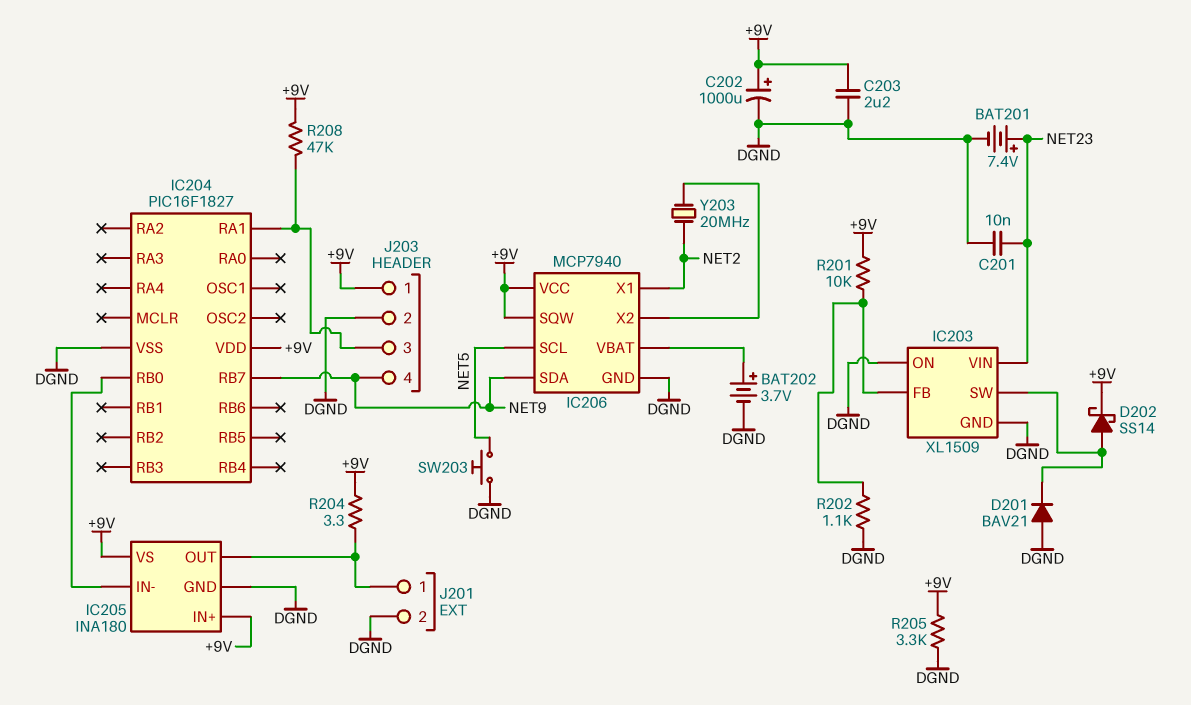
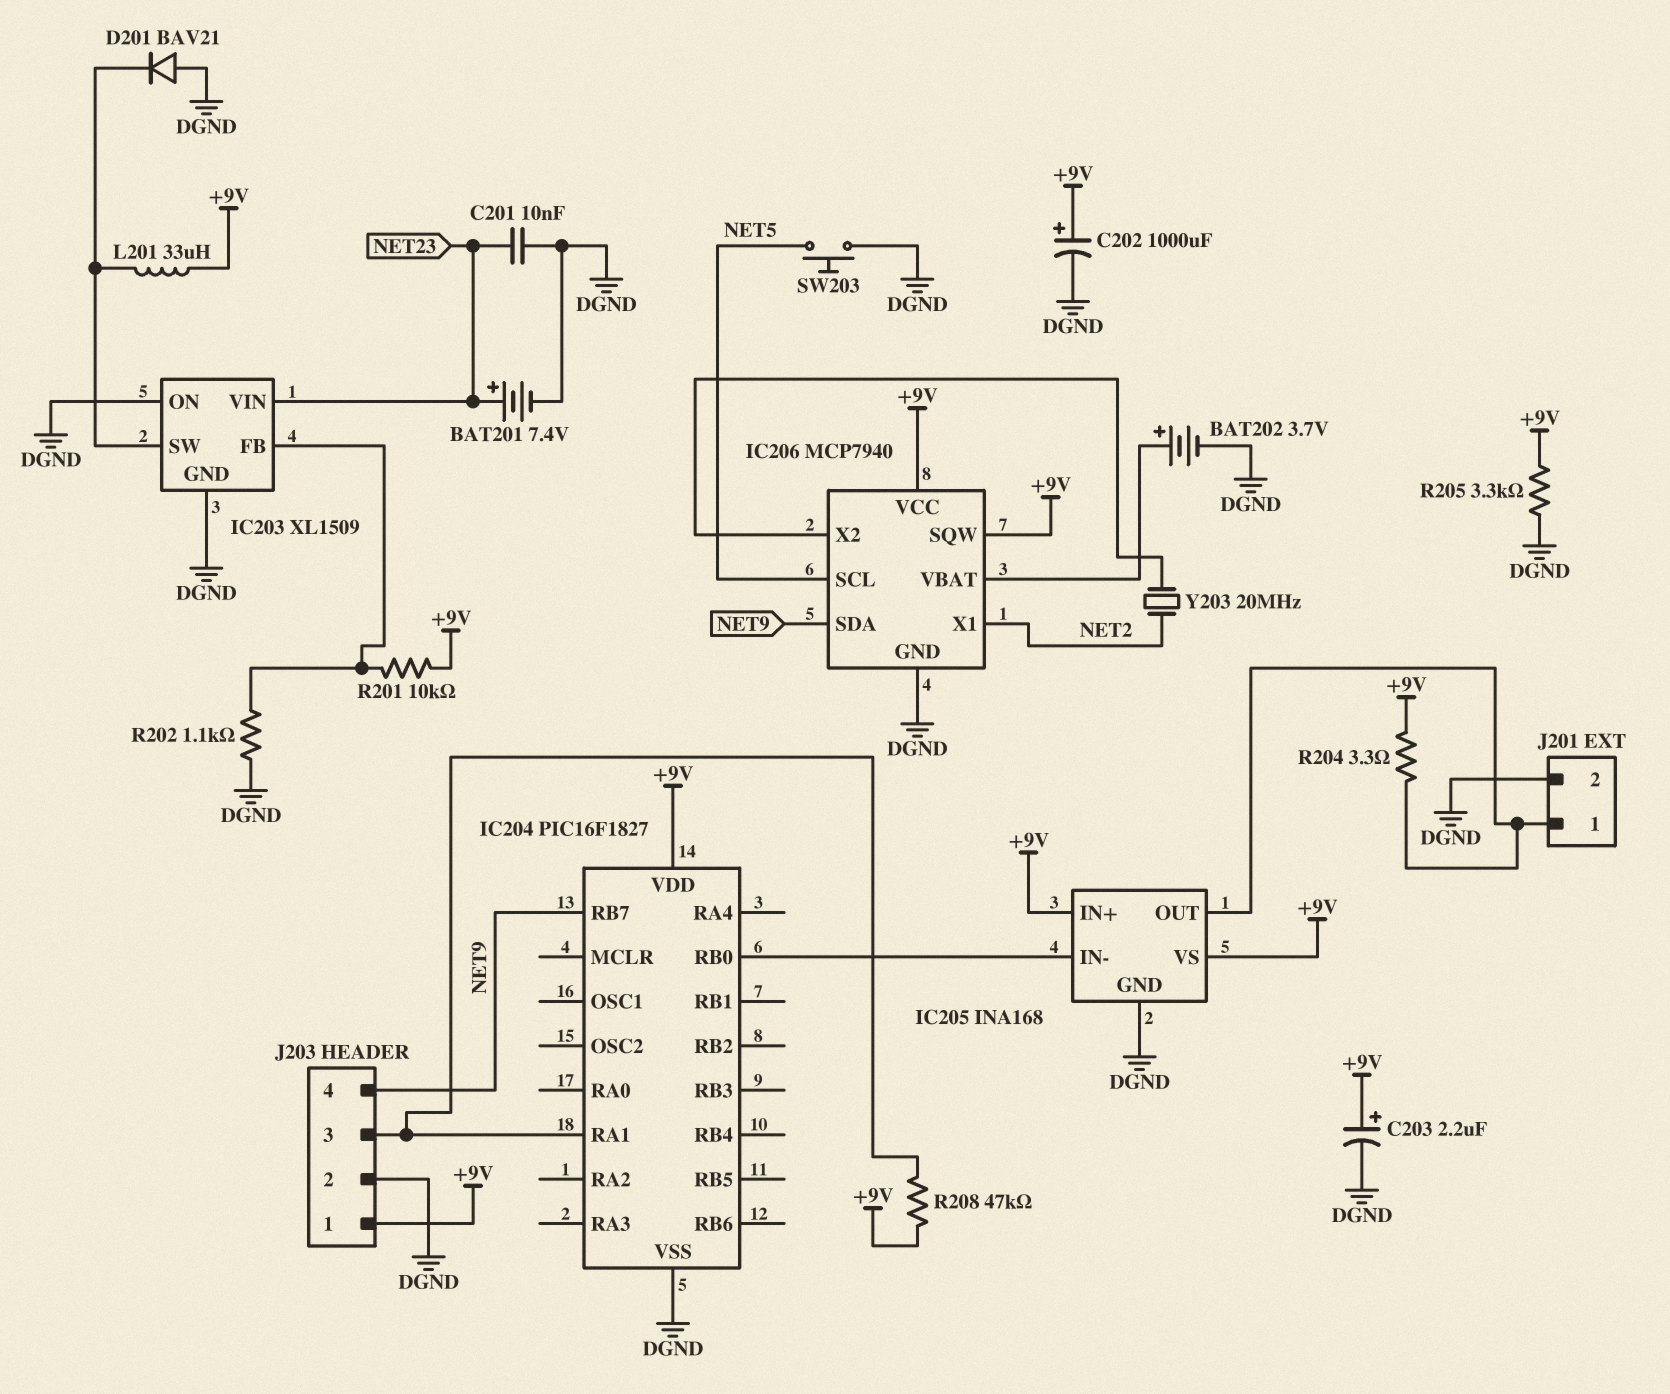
C203: 2.2uF (+9V, DGND) -> 2.2uF (plus +9V, minus DGND)
D202: schottky SS14 (A IC203/SW, K +9V) -> none
IC205: INA180 -> INA168
L201: none -> 33uH (+9V, IC203/SW)

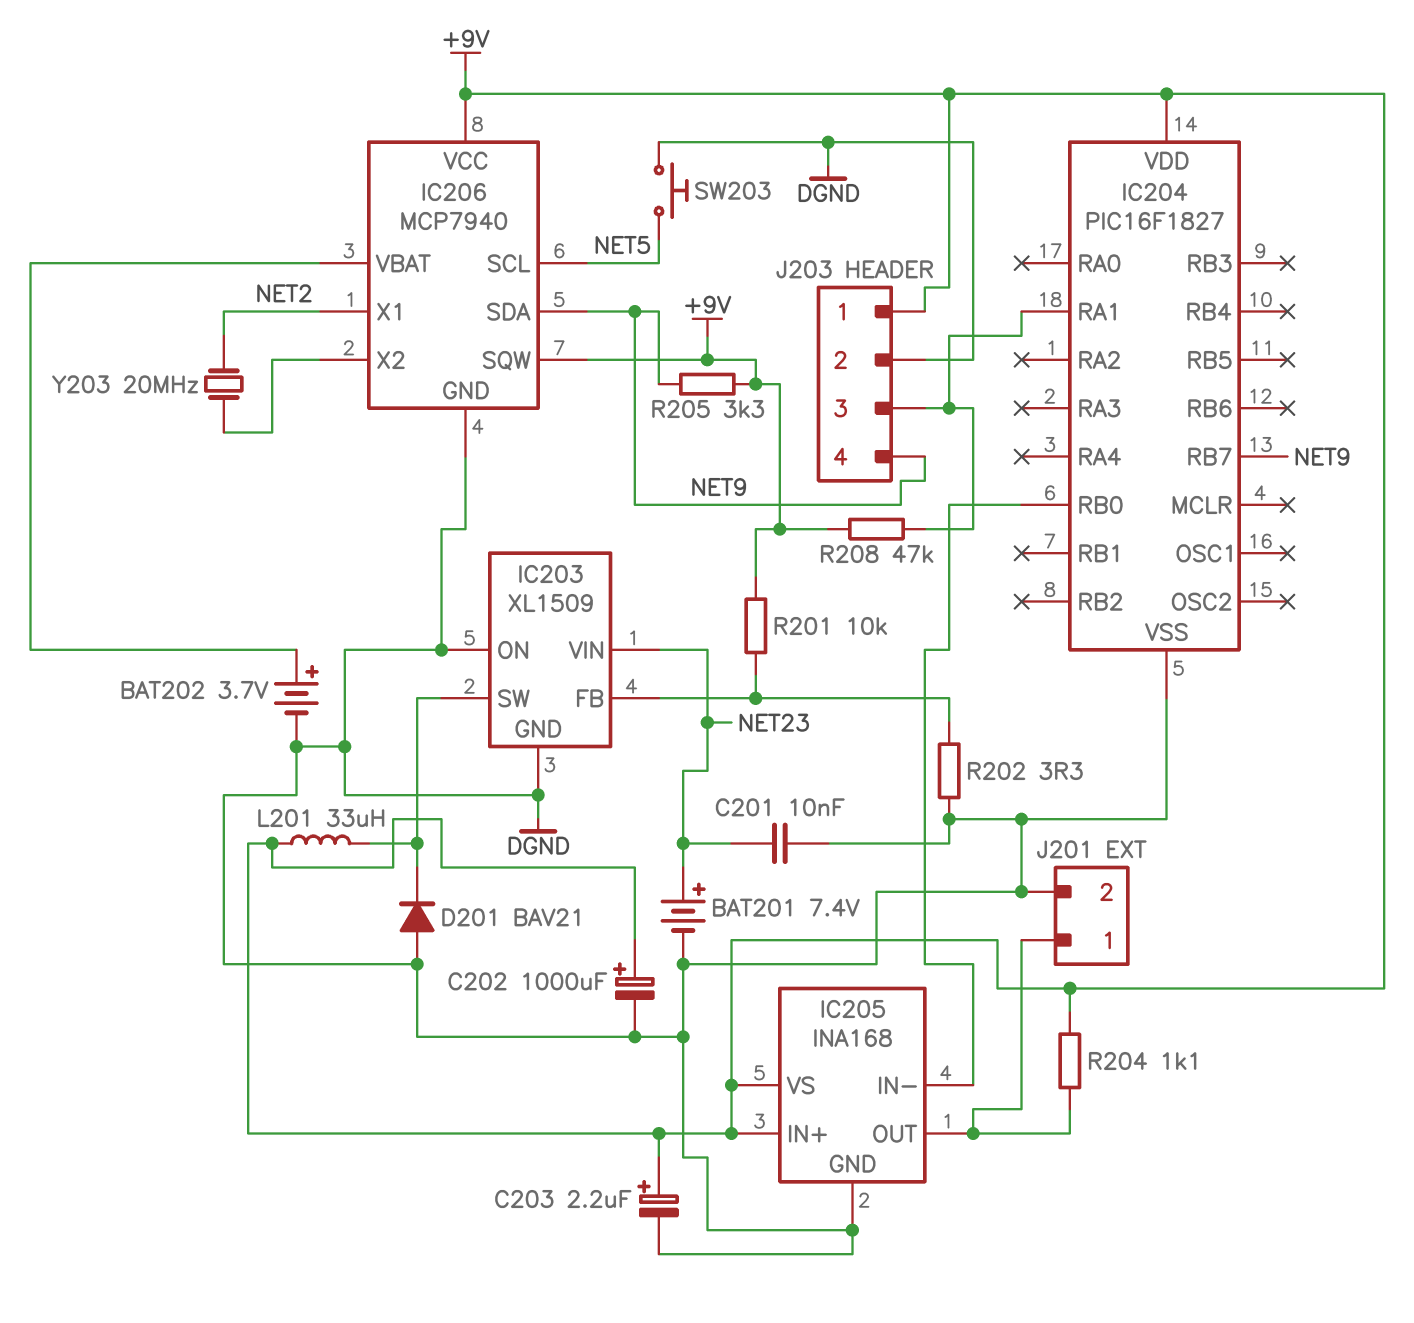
R202: 1.1k (DGND, IC203/FB) -> 3.3 (DGND, IC203/FB)
R204: 3.3 (+9V, IC205/OUT) -> 1.1k (+9V, IC205/OUT)
R205: 3.3k (+9V, DGND) -> 3.3k (+9V, NET9)

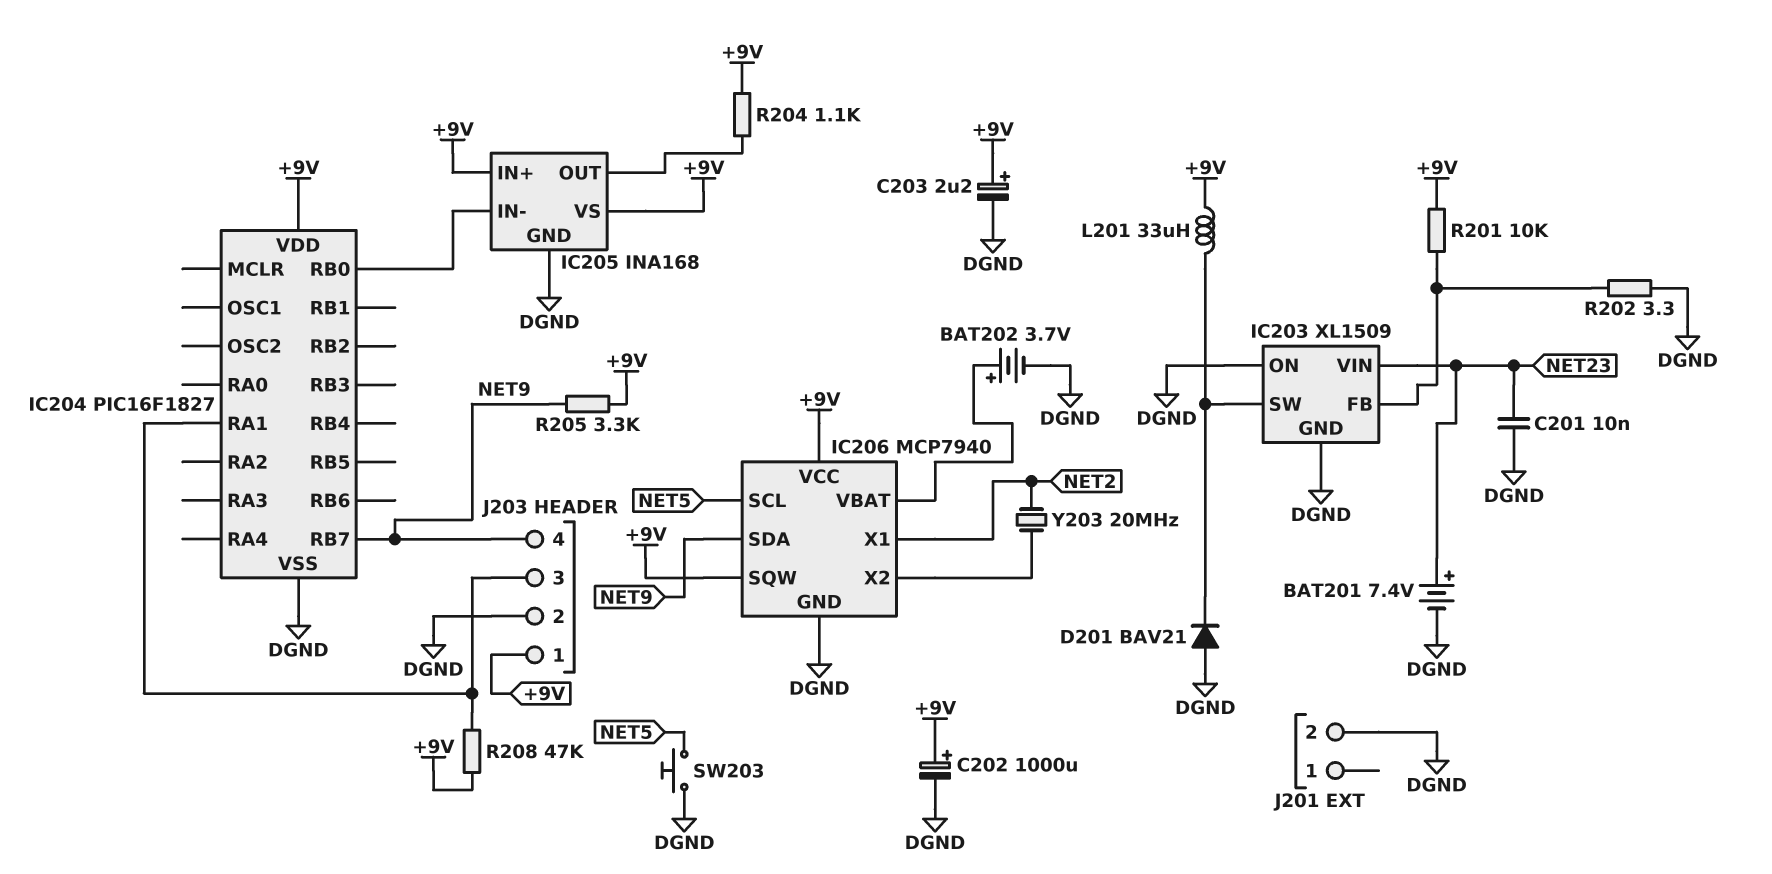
J201 pin 1: IC205/OUT -> none

